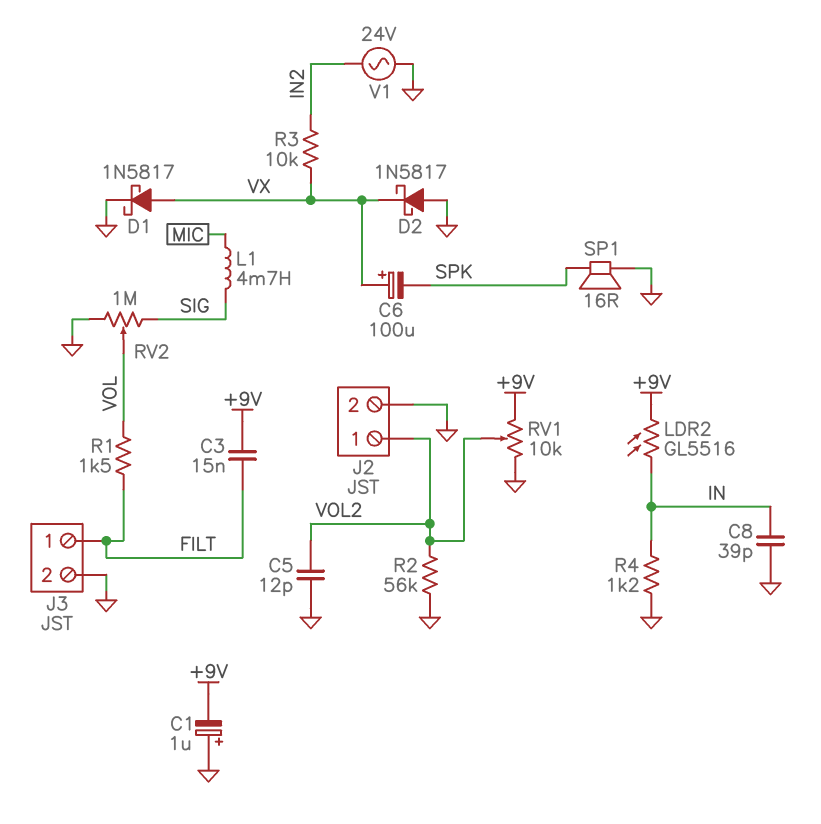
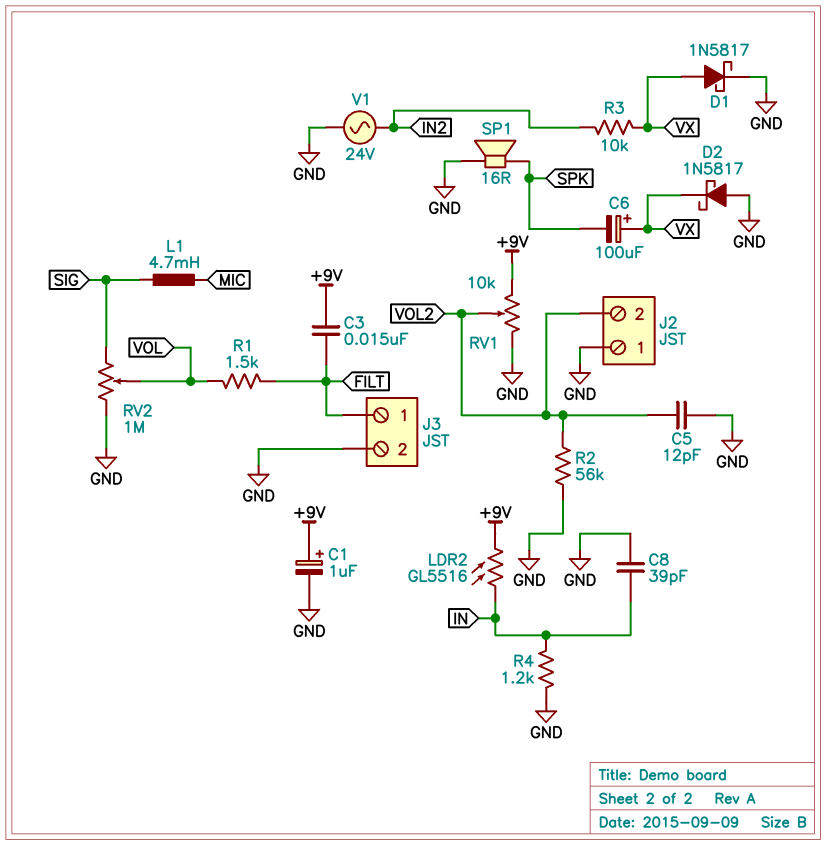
C1: 1uF (plus GND, minus +9V) -> 1uF (plus +9V, minus GND)
J2 pin 1: VOL2 -> GND
J2 pin 2: GND -> VOL2

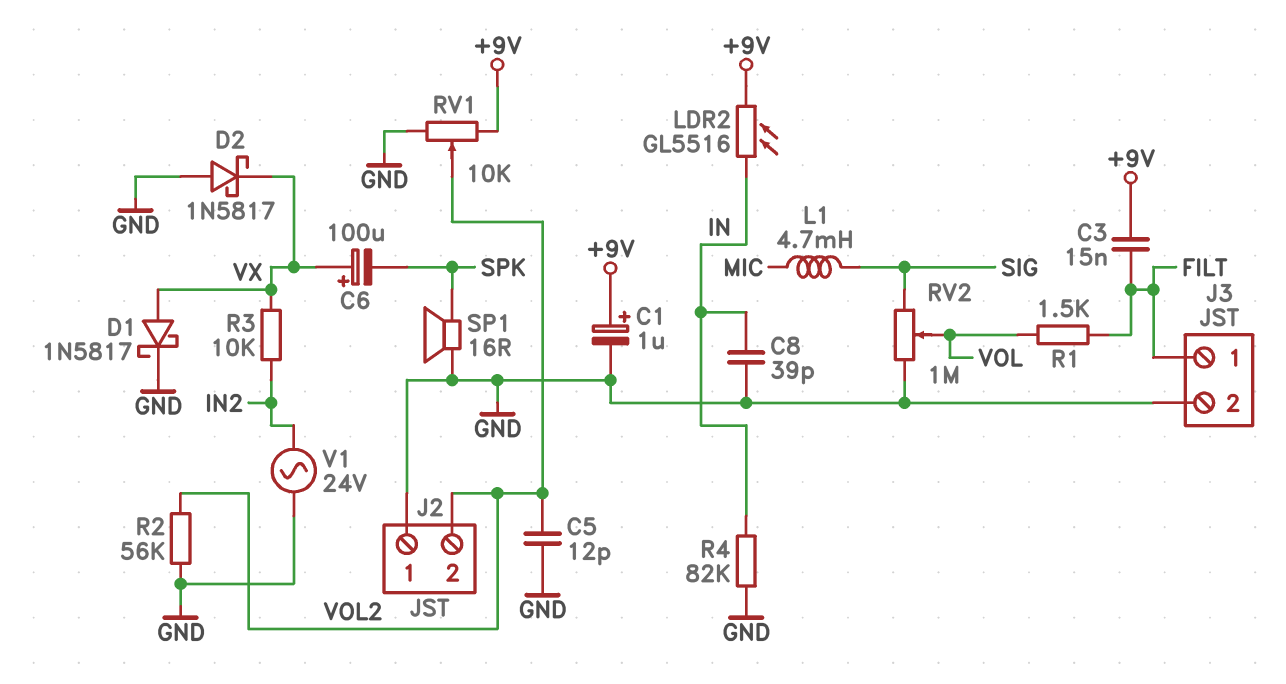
R4: 1.2k (GND, IN) -> 82k (GND, IN)

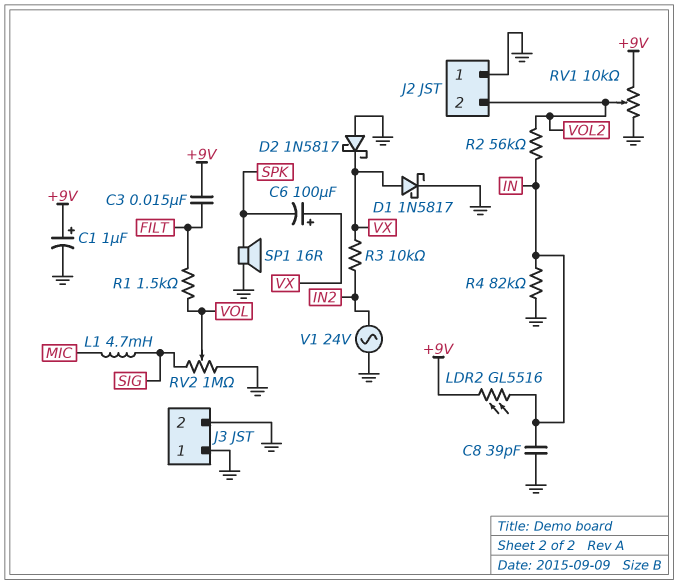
C5: 12pF (GND, VOL2) -> none
J3 pin 1: FILT -> GND
R2: 56k (GND, VOL2) -> 56k (IN, VOL2)

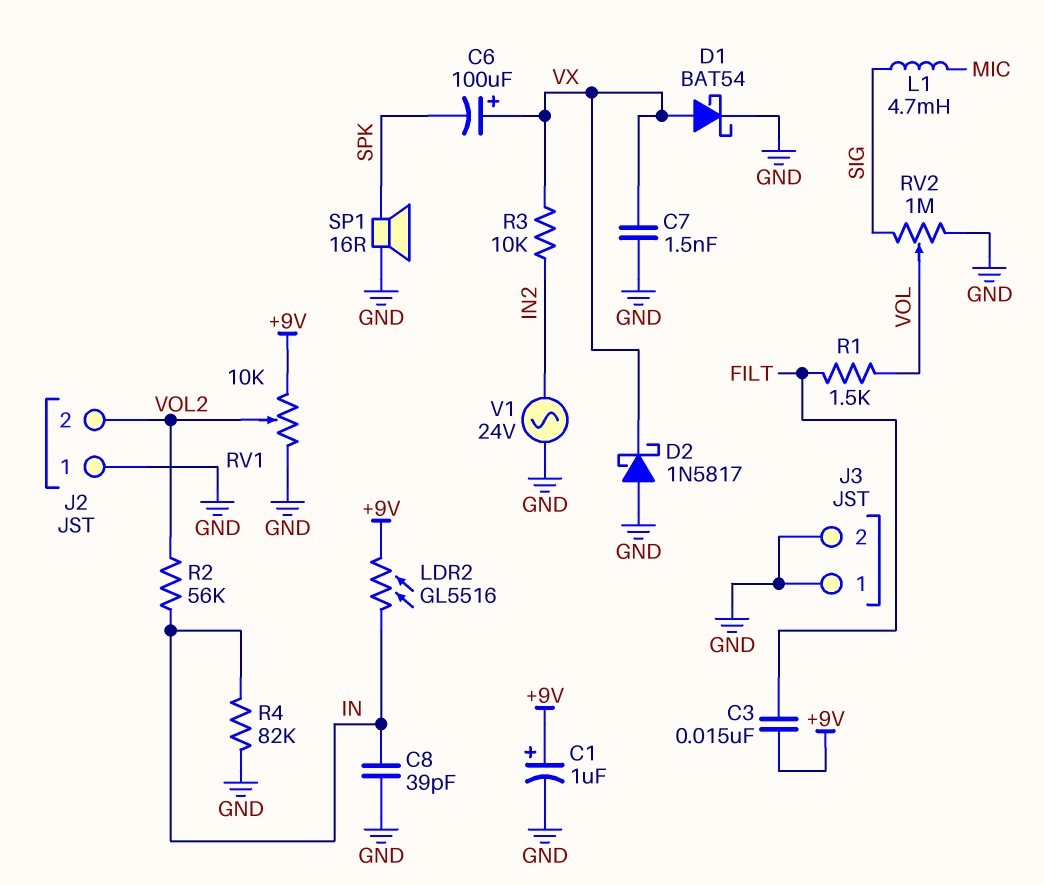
C7: none -> 1.5nF (GND, VX)
D1: schottky 1N5817 (A VX, K GND) -> schottky BAT54 (A VX, K GND)

